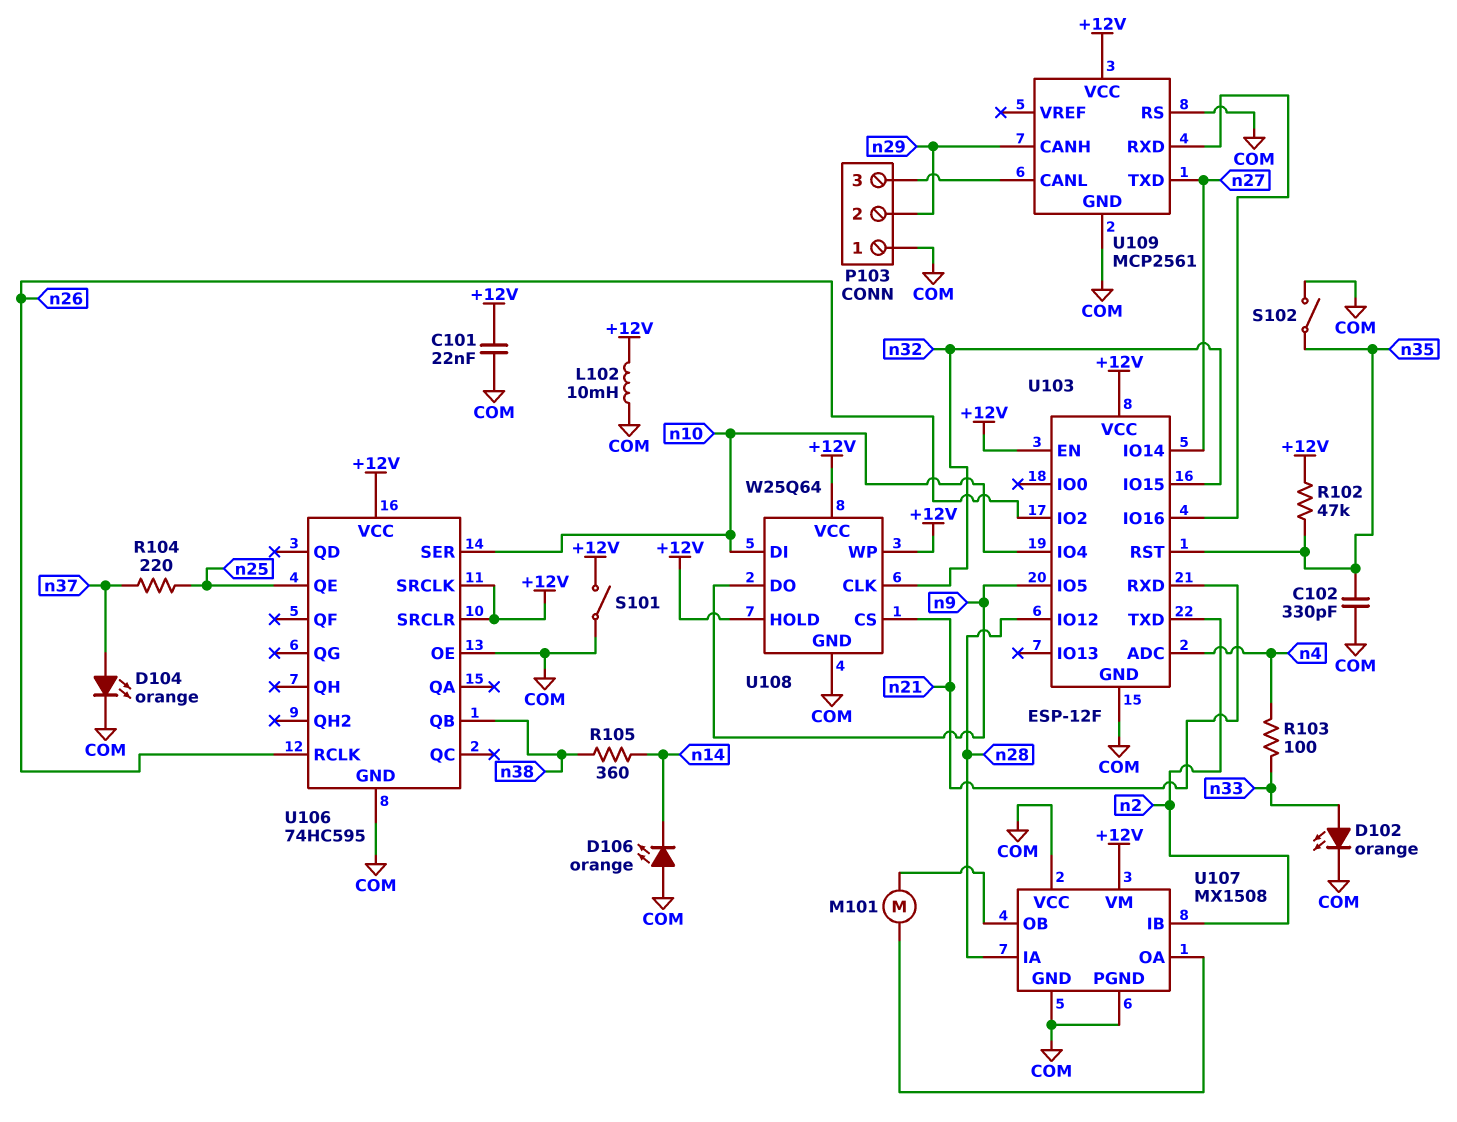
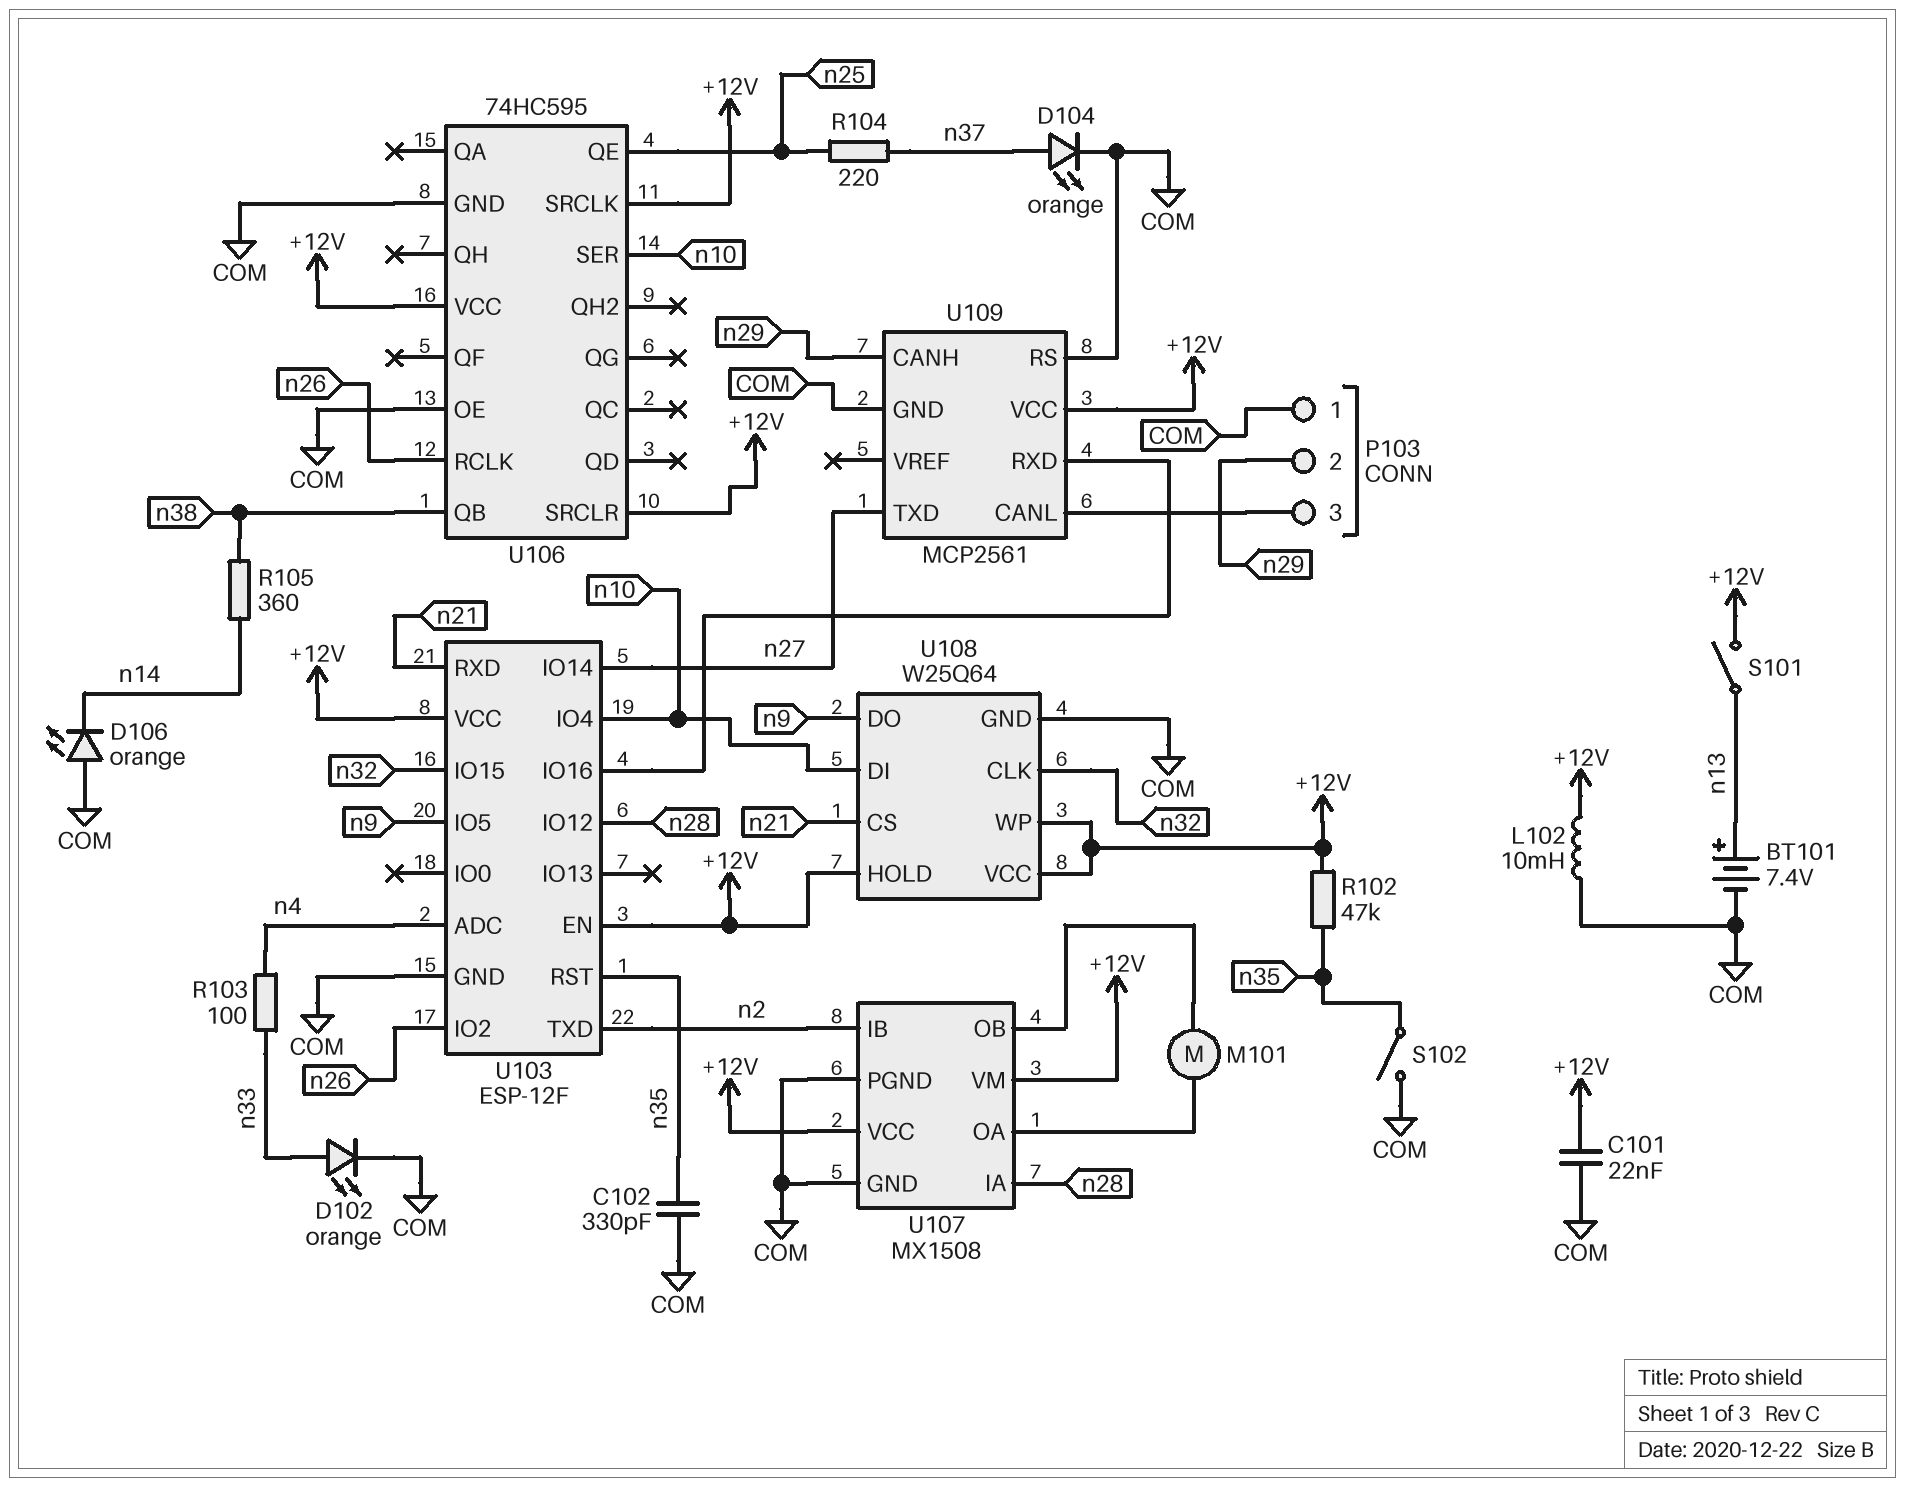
BT101: none -> 7.4V (plus n13, minus COM)
S101: switch (+12V, COM) -> switch (+12V, n13)
U107 pin VCC: COM -> +12V

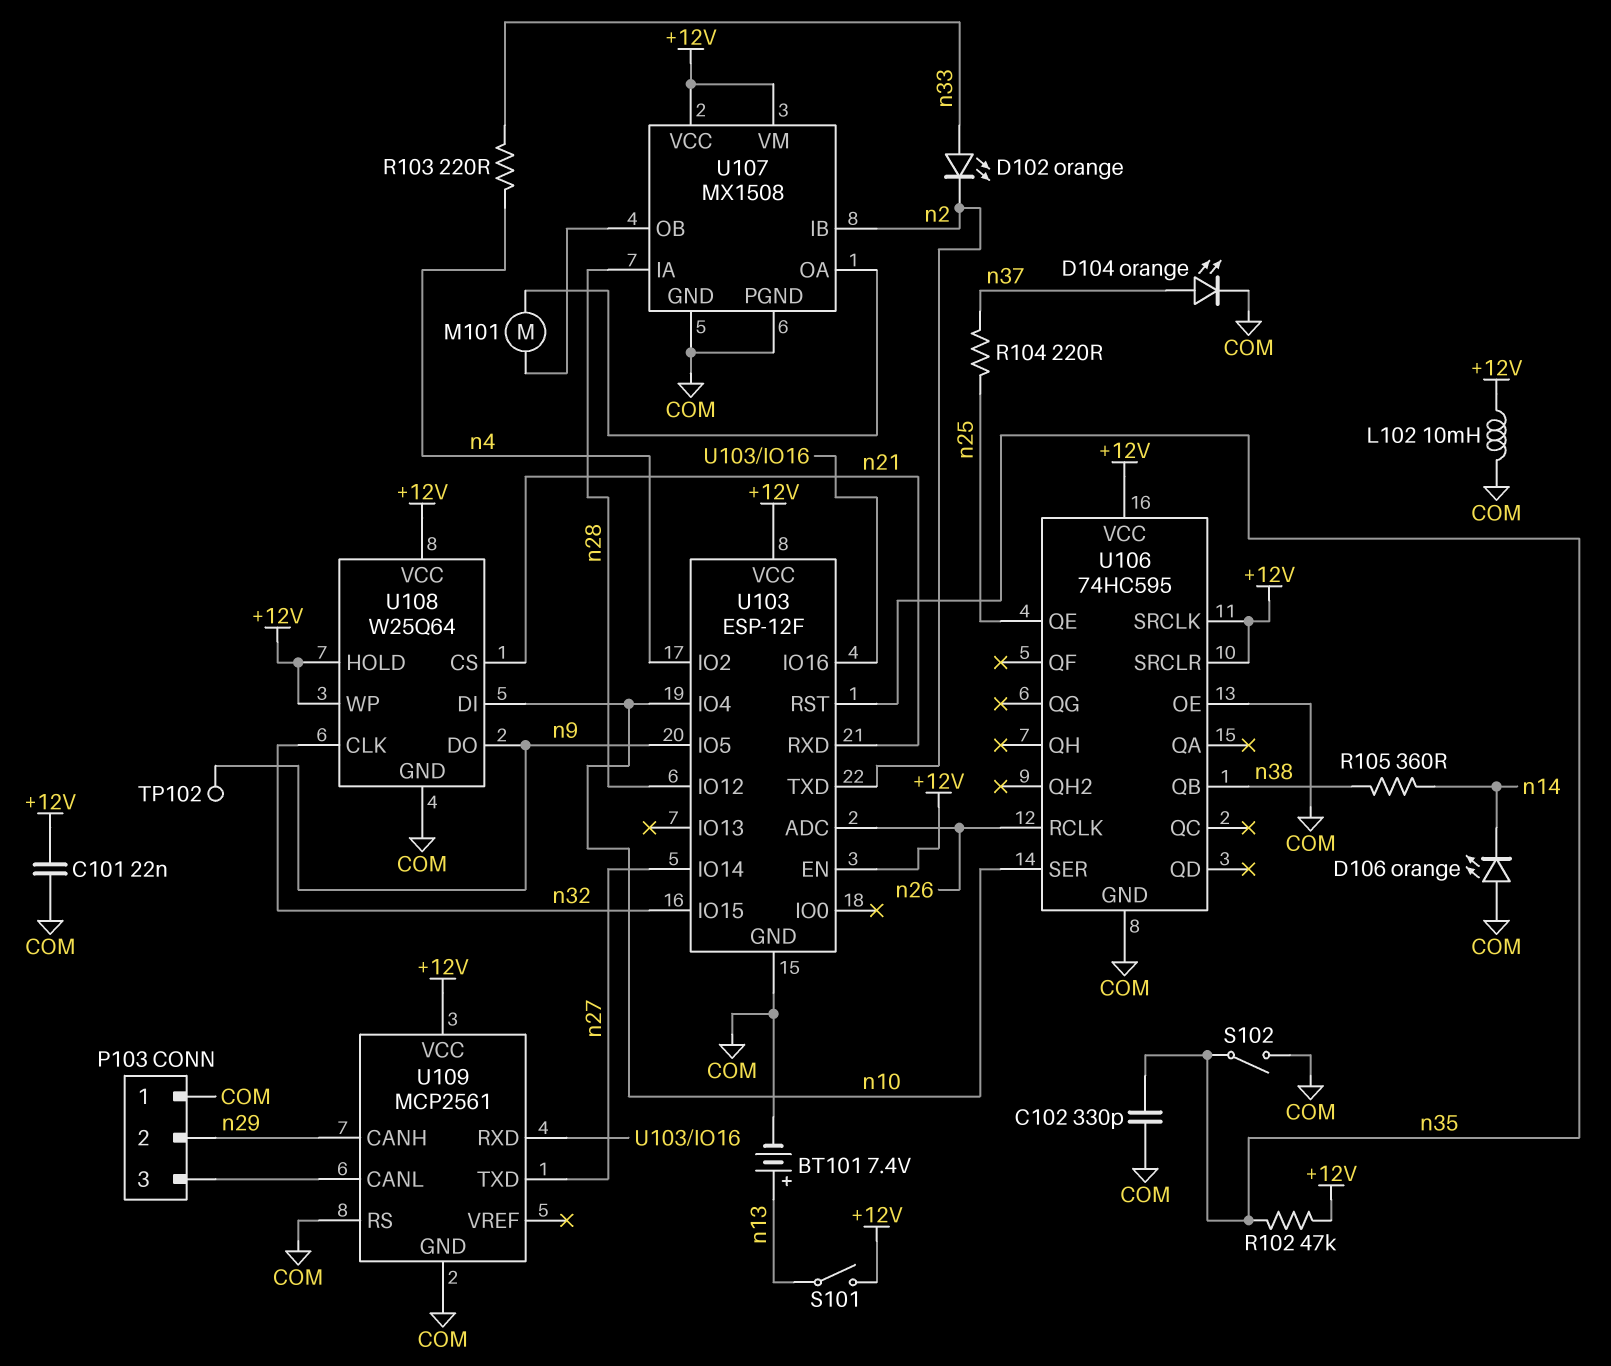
D102: LED orange (A n33, K COM) -> LED orange (A n33, K n2)
R103: 100 (n4, n33) -> 220 (n4, n33)
TP102: none -> test point (n9)
U103 pin ADC: n4 -> n26
U103 pin IO2: n26 -> n4

